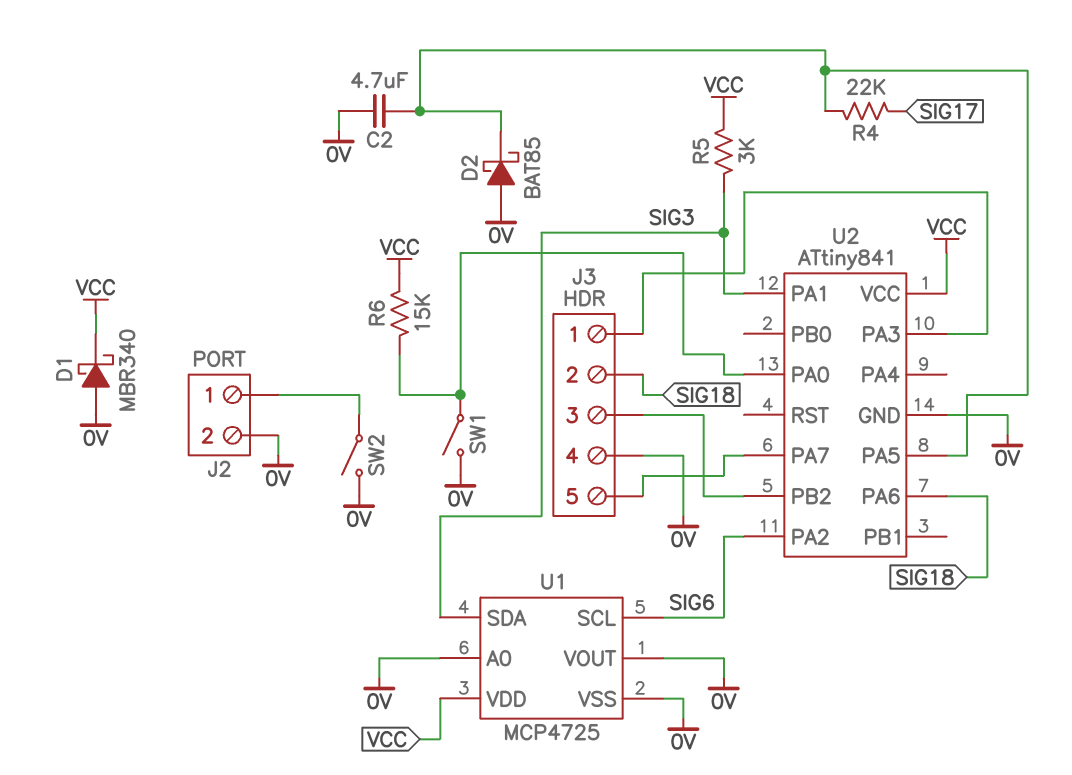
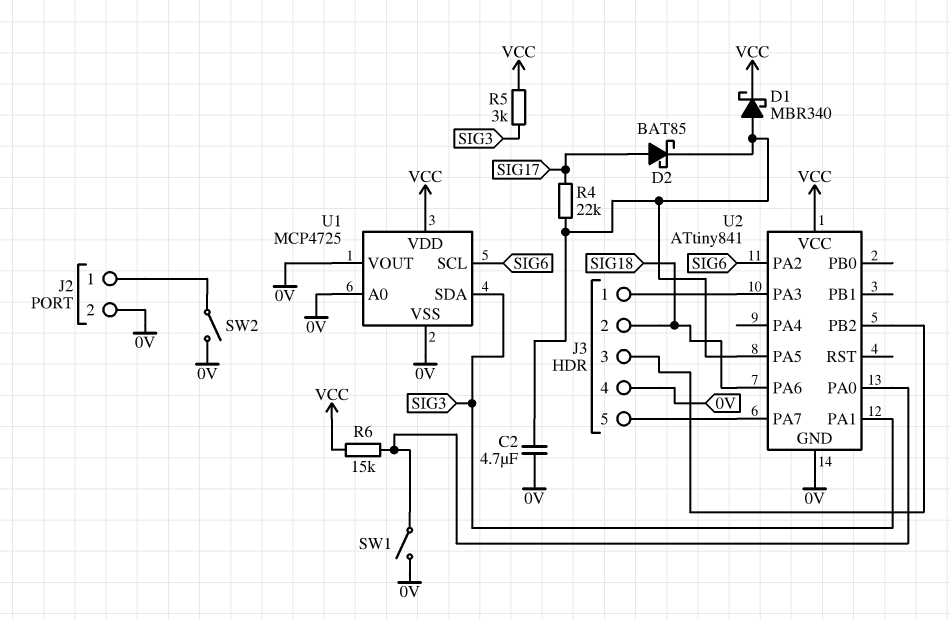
D1: schottky MBR340 (A 0V, K VCC) -> schottky MBR340 (A U2/PA5, K VCC)
D2: schottky BAT85 (A 0V, K U2/PA5) -> schottky BAT85 (A SIG17, K U2/PA5)

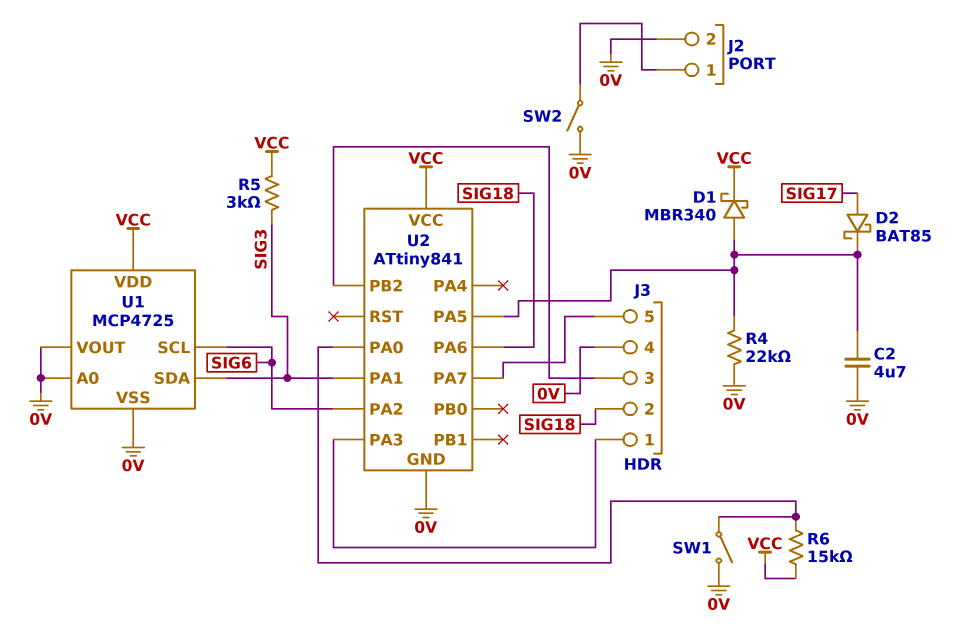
R4: 22k (SIG17, U2/PA5) -> 22k (0V, U2/PA5)

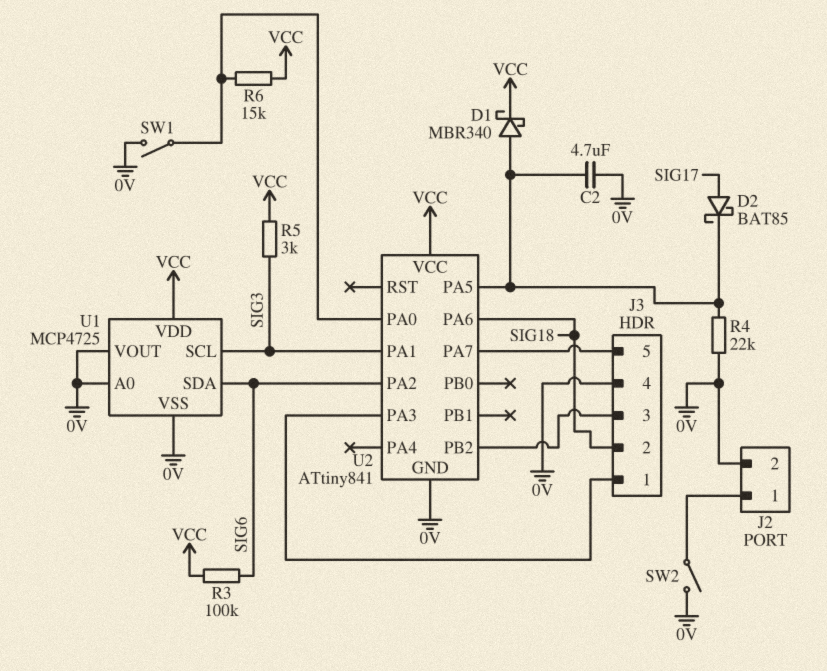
R3: none -> 100k (SIG6, VCC)
U1 pin SCL: SIG6 -> SIG3
U1 pin SDA: SIG3 -> SIG6

